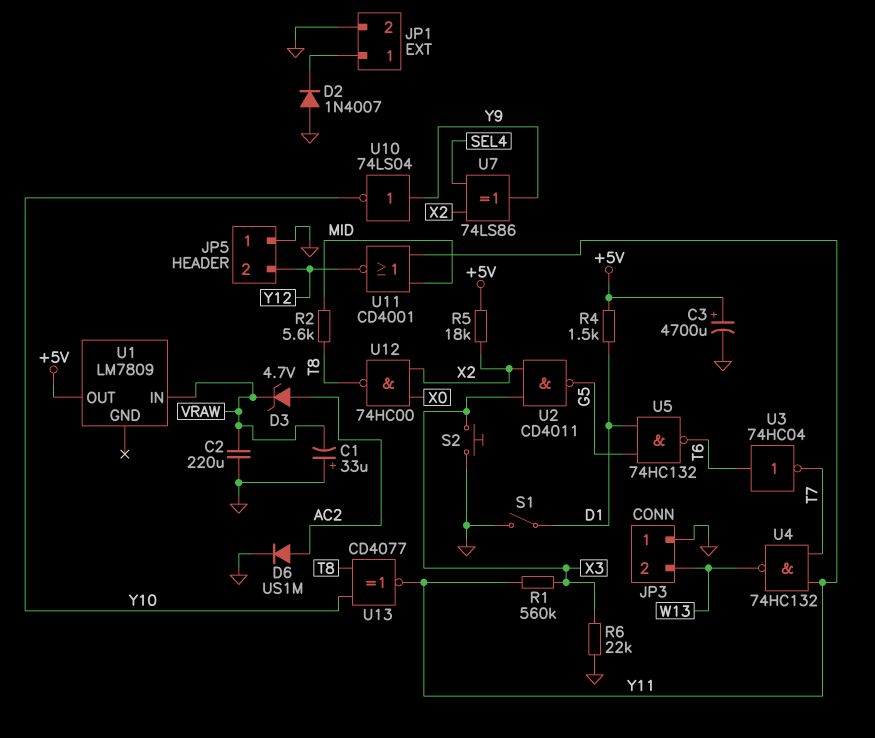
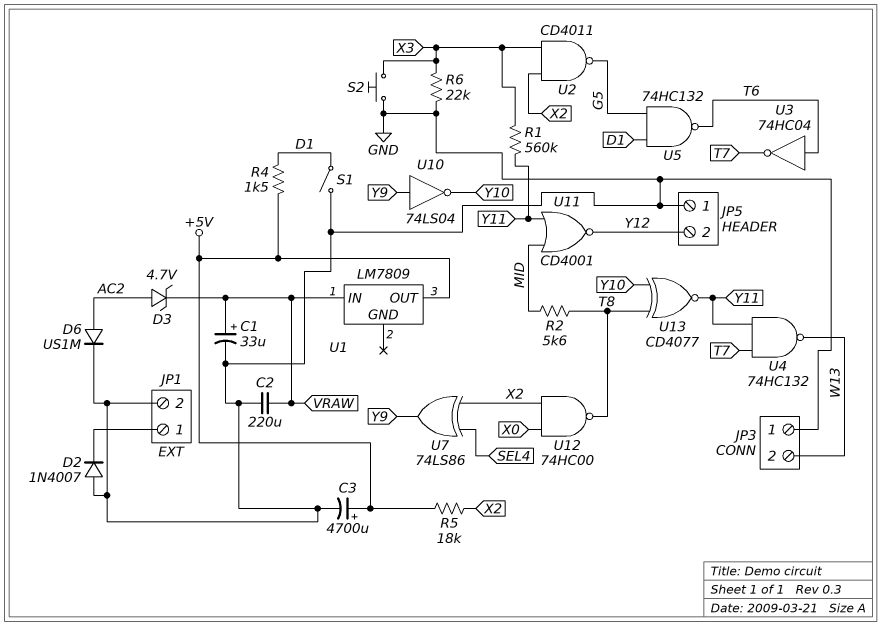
C1: 33uF (plus GND, minus VRAW) -> 33uF (plus VRAW, minus GND)

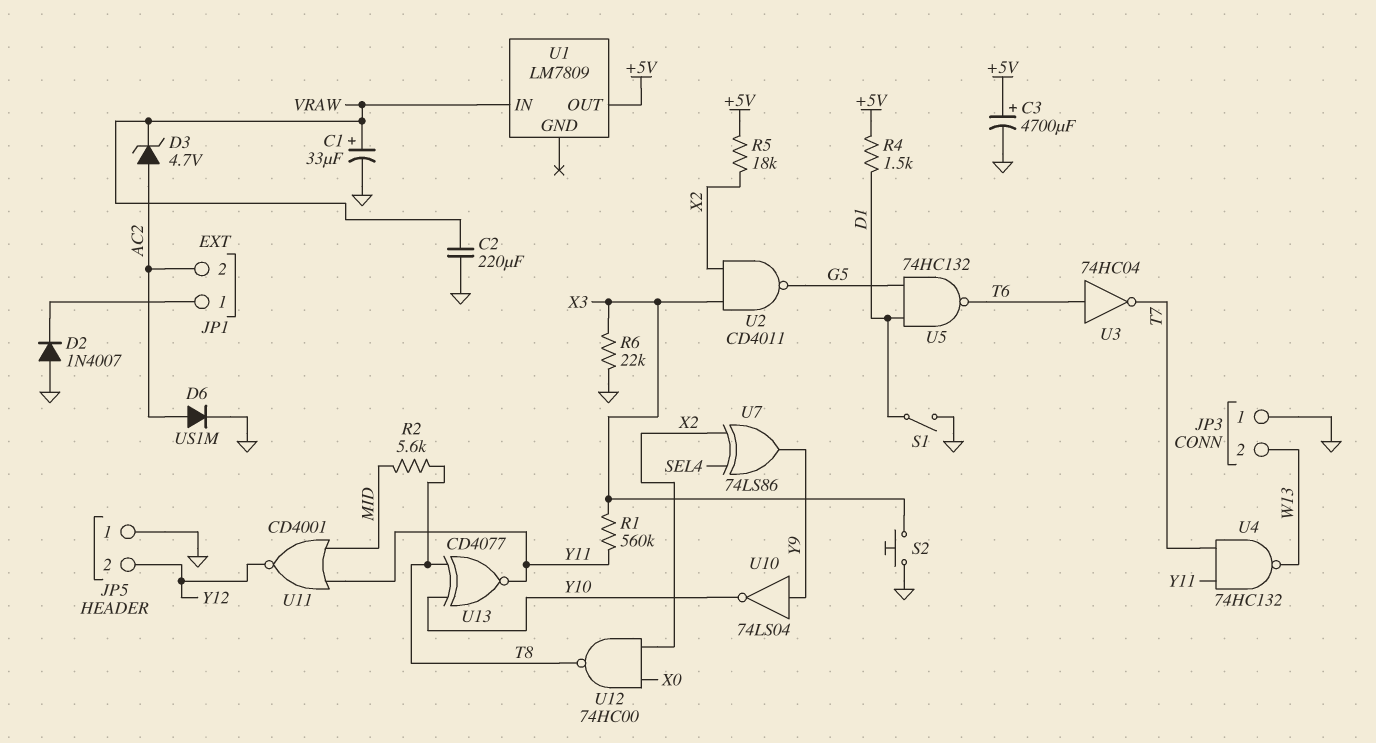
JP1 pin 2: GND -> AC2

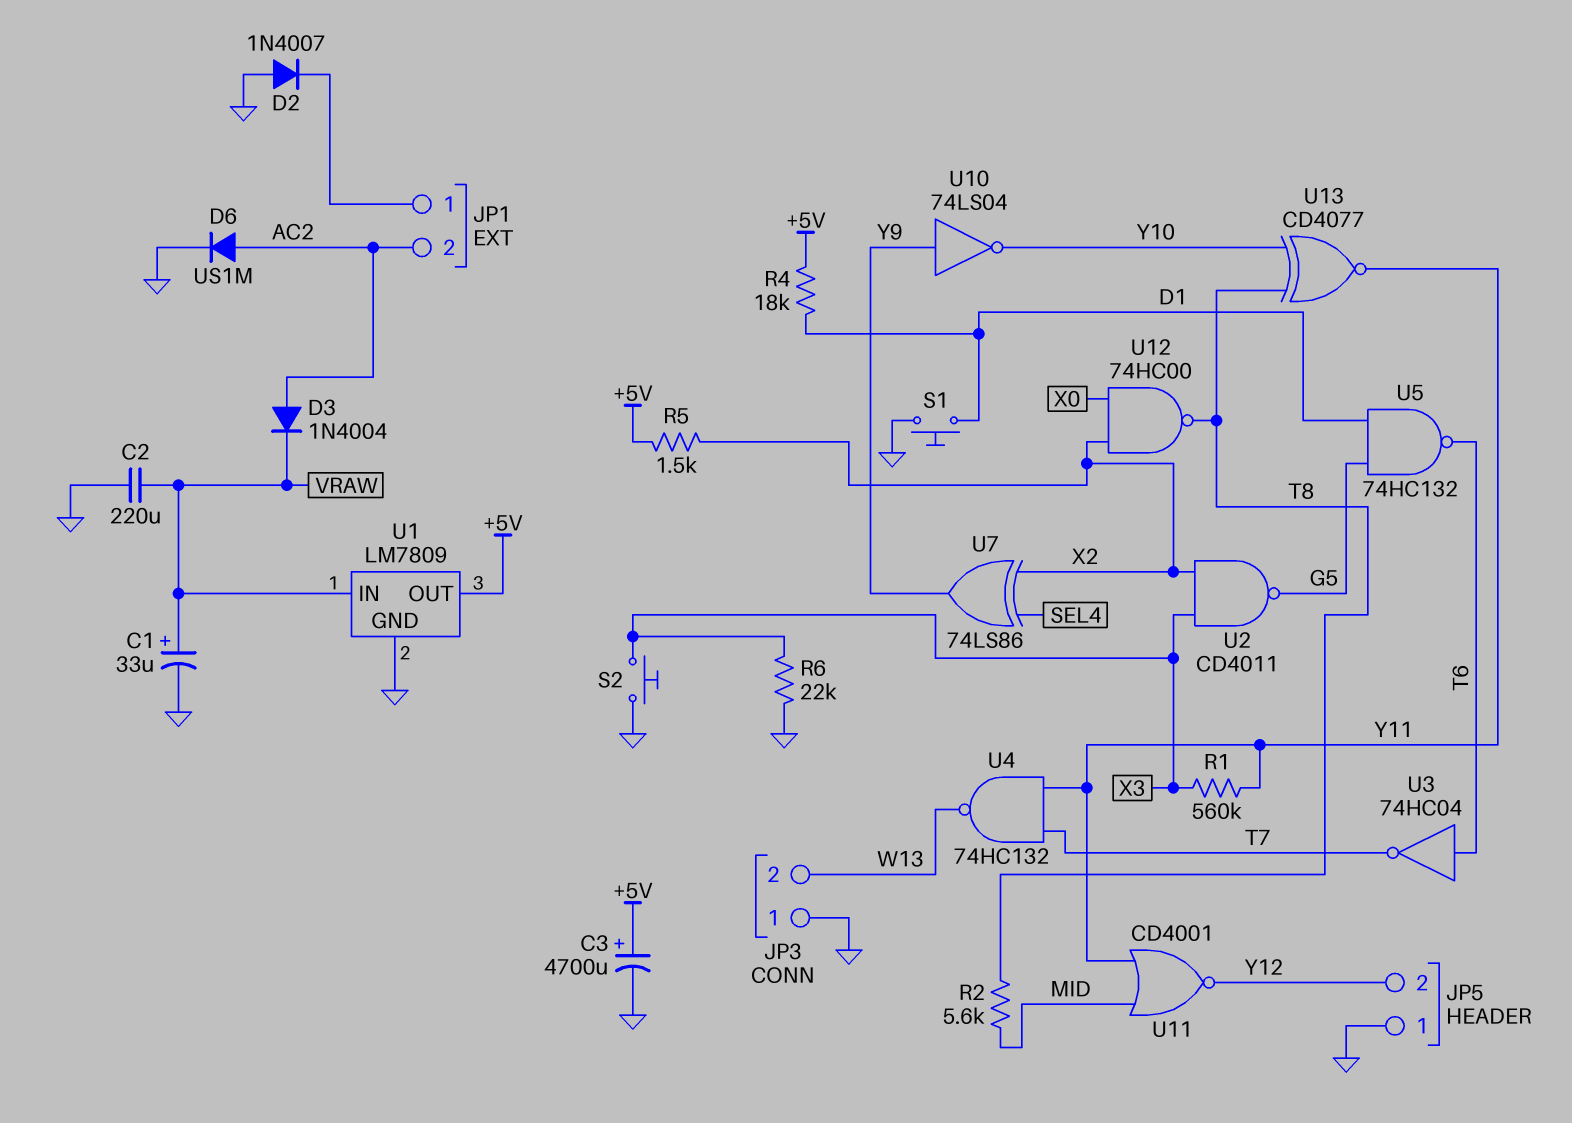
D3: zener 4.7V (A AC2, K VRAW) -> diode 1N4004 (A AC2, K VRAW)
R4: 1.5k (+5V, D1) -> 18k (+5V, D1)
R5: 18k (+5V, X2) -> 1.5k (+5V, X2)
S1: switch (D1, GND) -> button (D1, GND)
U1 pin GND: none -> GND

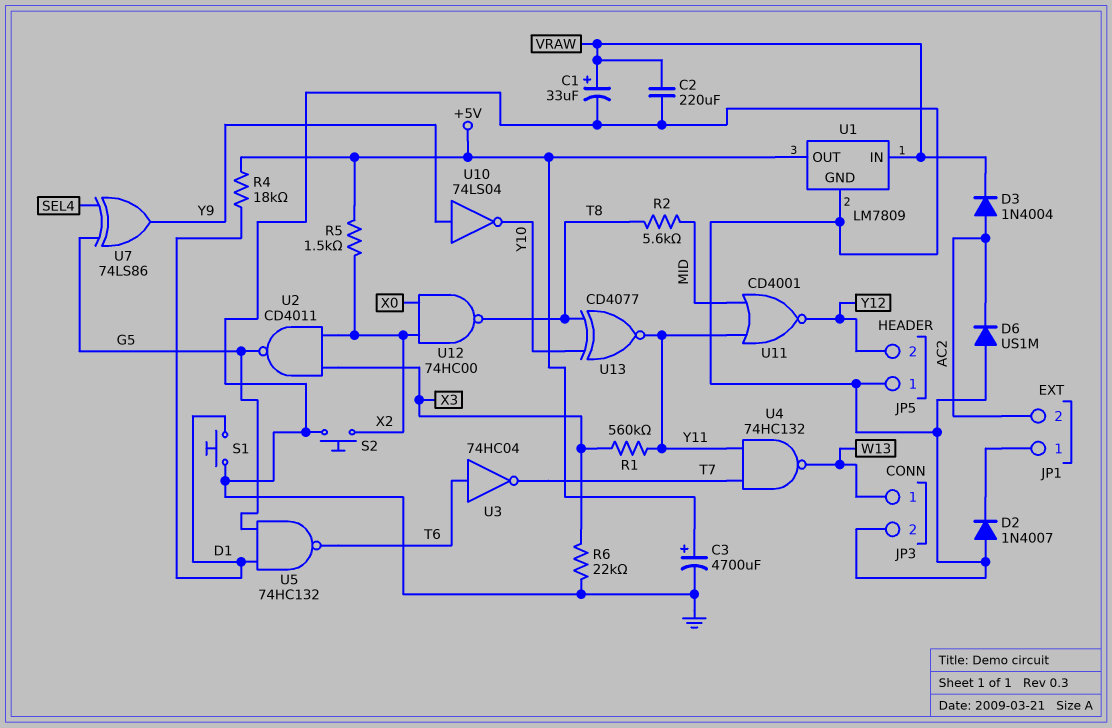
D6: diode US1M (A AC2, K GND) -> diode US1M (A GND, K AC2)
JP3 pin 1: GND -> W13
JP3 pin 2: W13 -> GND
S2: button (GND, X3) -> button (GND, X2)
U7: XOR 74LS86 (in SEL4, in X2, out Y9) -> XOR 74LS86 (in G5, in SEL4, out Y9)

